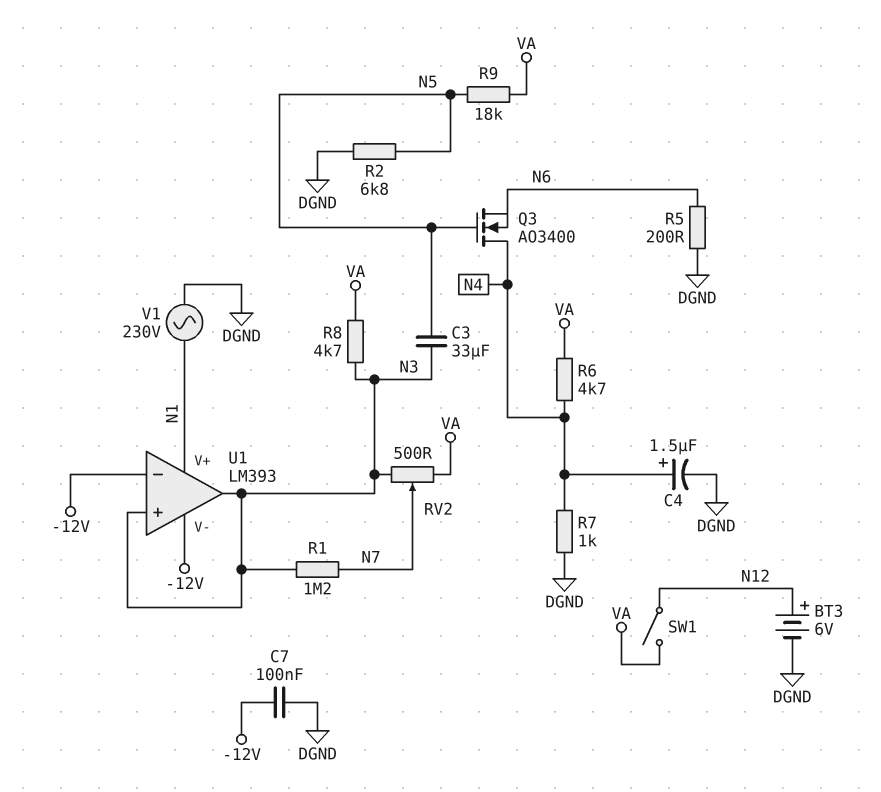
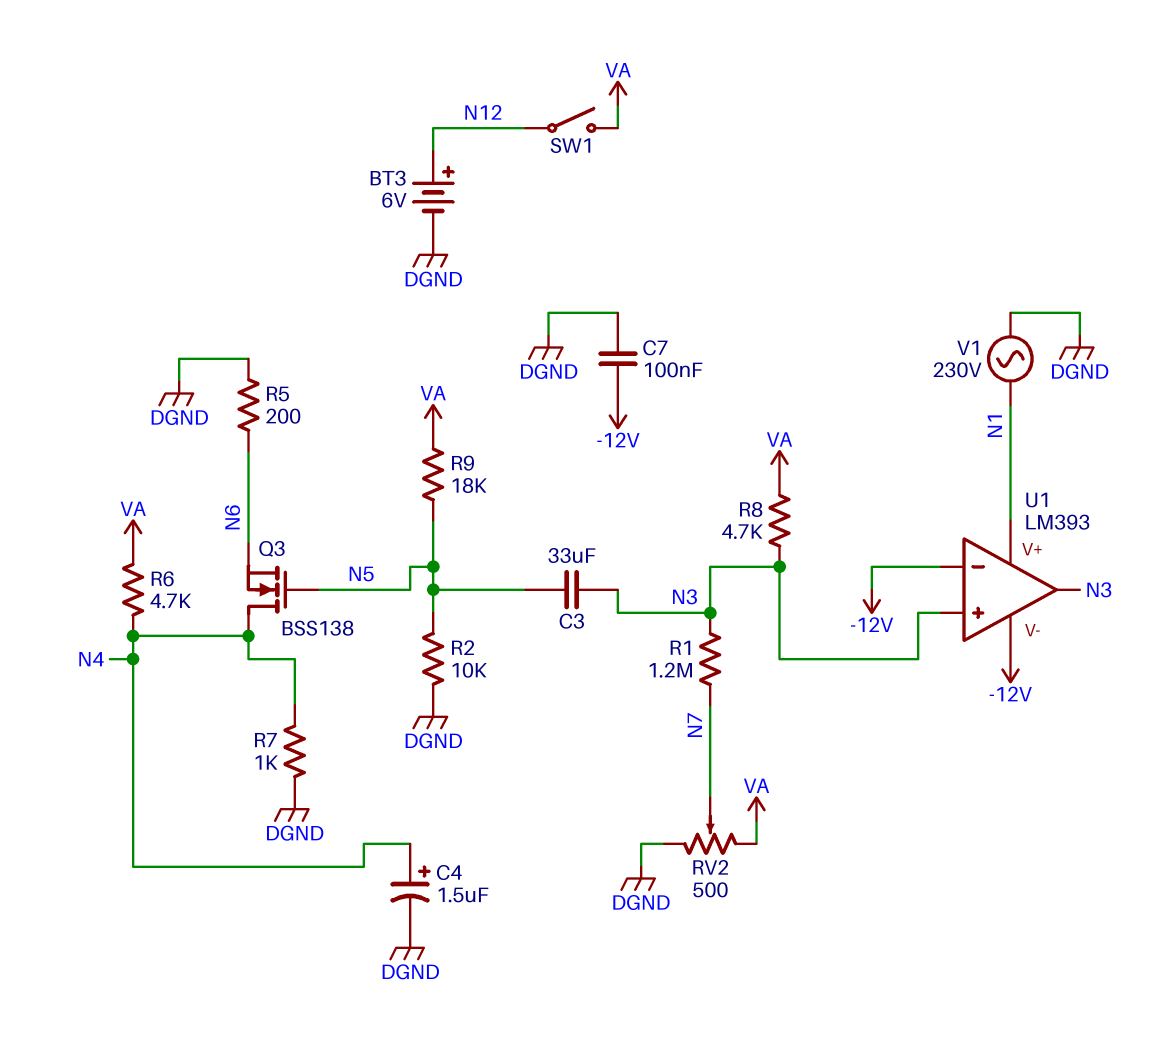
Q3: NMOS AO3400 (G N5, D N4, S N6) -> NMOS BSS138 (G N5, D N4, S N6)
R2: 6.8k (DGND, N5) -> 10k (DGND, N5)
RV2: 500 (N3, VA, wiper N7) -> 500 (DGND, VA, wiper N7)

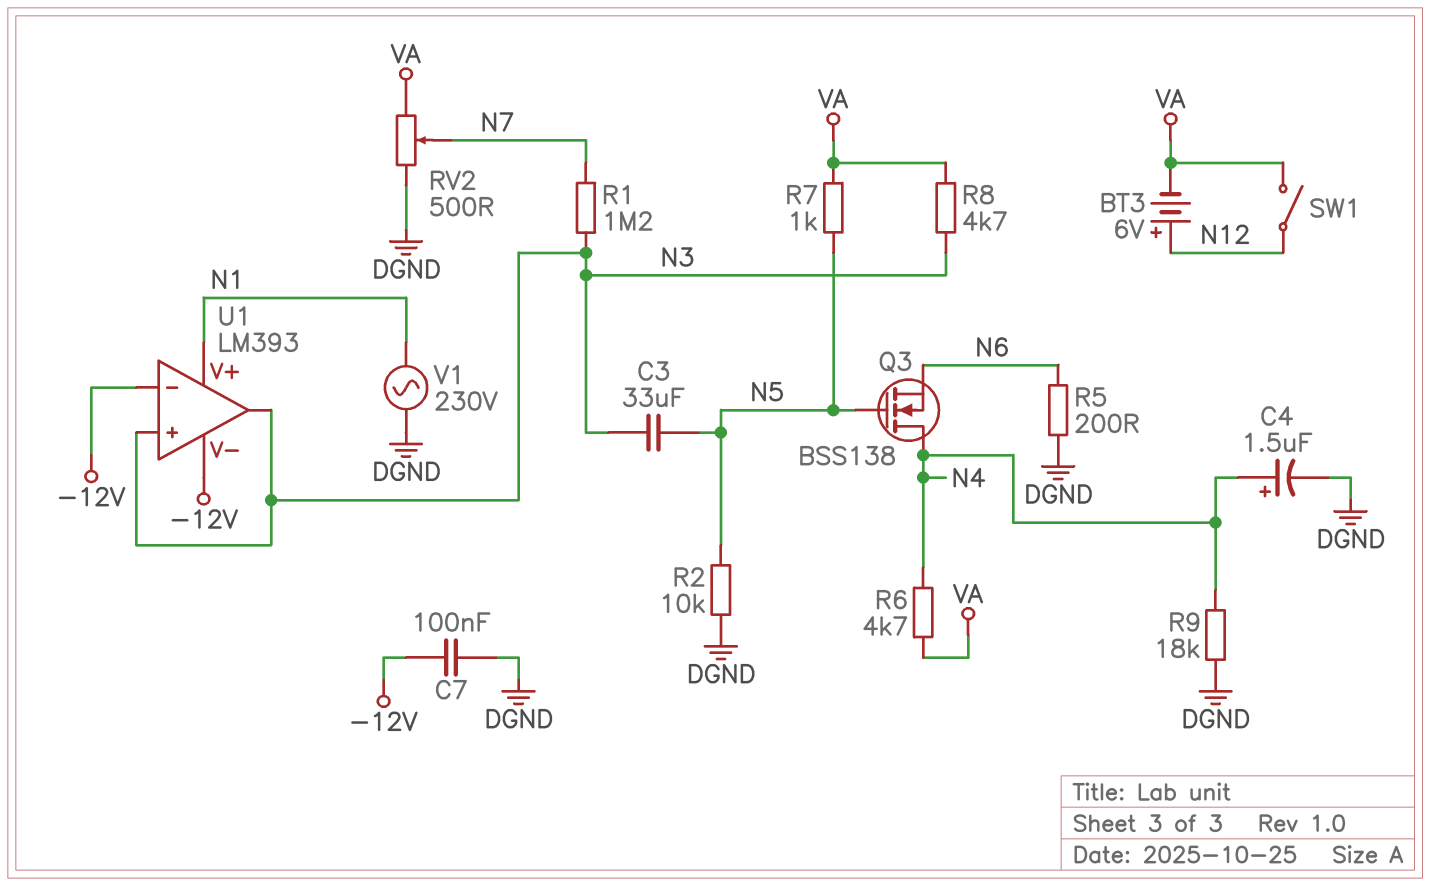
BT3: 6V (plus N12, minus DGND) -> 6V (plus N12, minus VA)
R7: 1k (DGND, N4) -> 1k (N5, VA)
R9: 18k (N5, VA) -> 18k (DGND, N4)

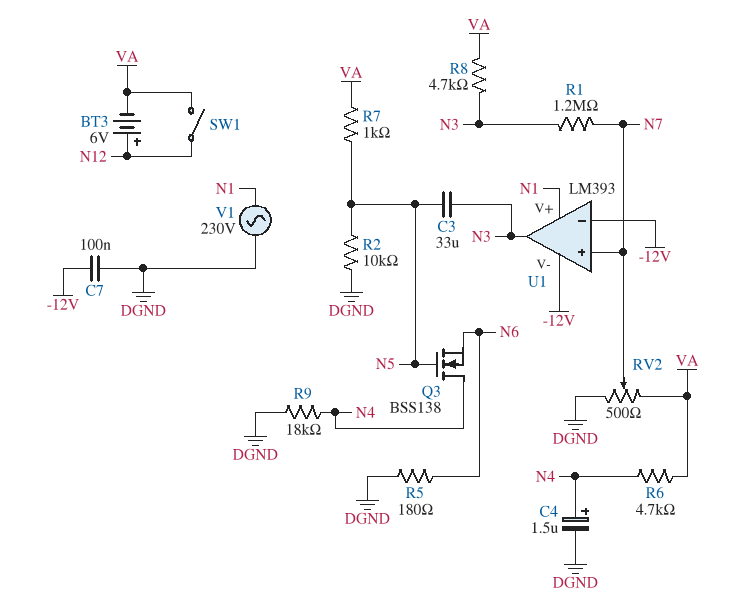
R5: 200 (DGND, N6) -> 180 (DGND, N6)
U1 pin in+: N3 -> N7

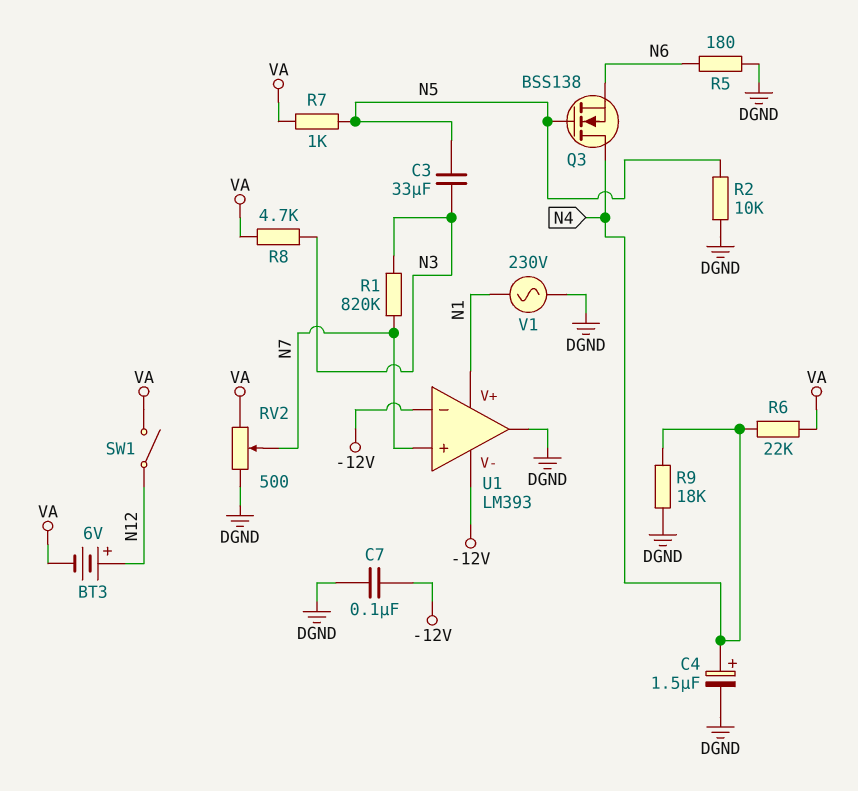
R1: 1.2M (N3, N7) -> 820k (N3, N7)
R6: 4.7k (N4, VA) -> 22k (N4, VA)
U1 pin out: N3 -> DGND

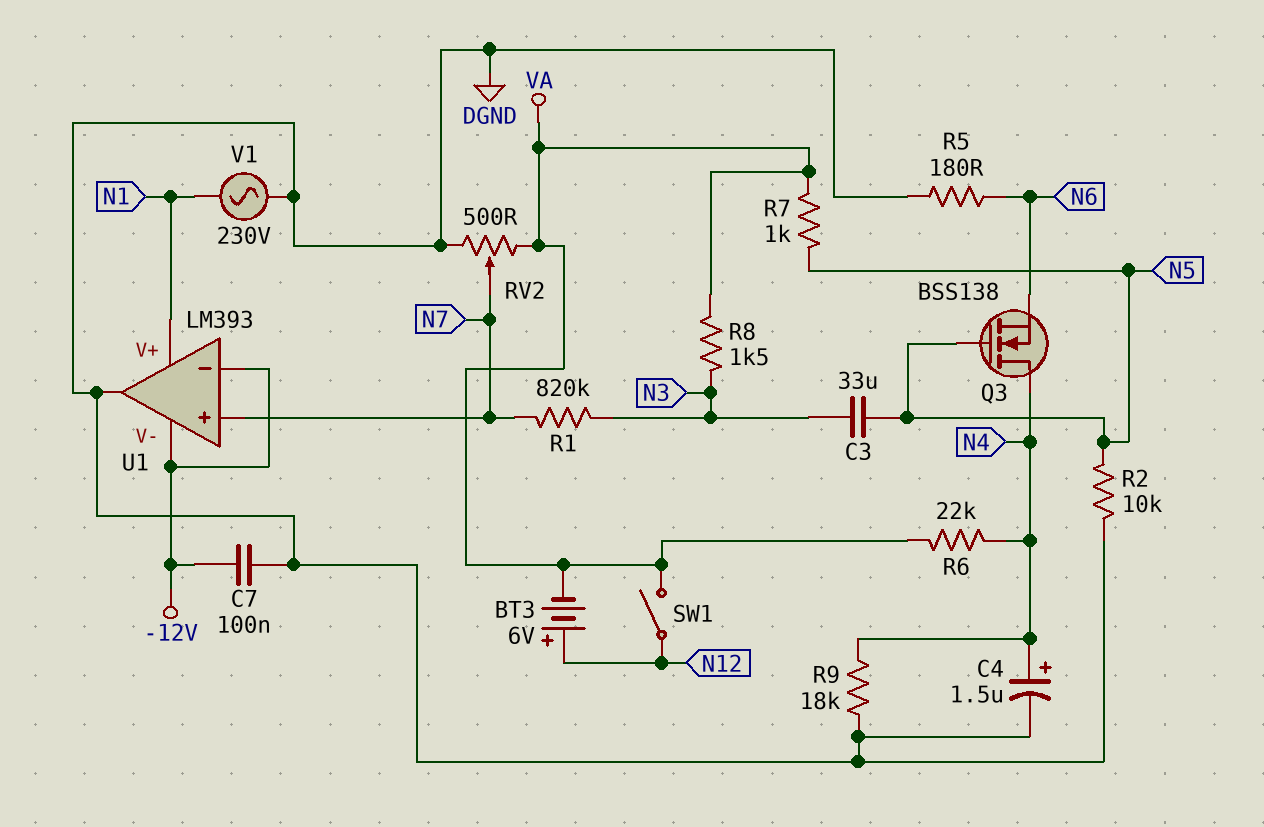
R8: 4.7k (N3, VA) -> 1.5k (N3, VA)

